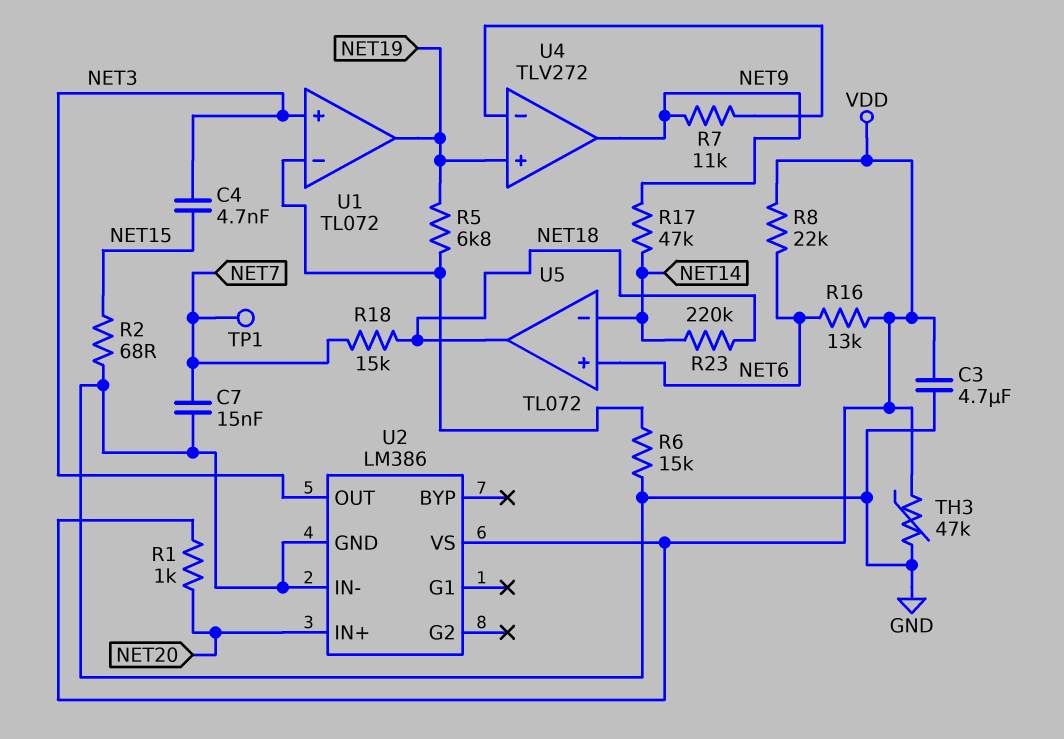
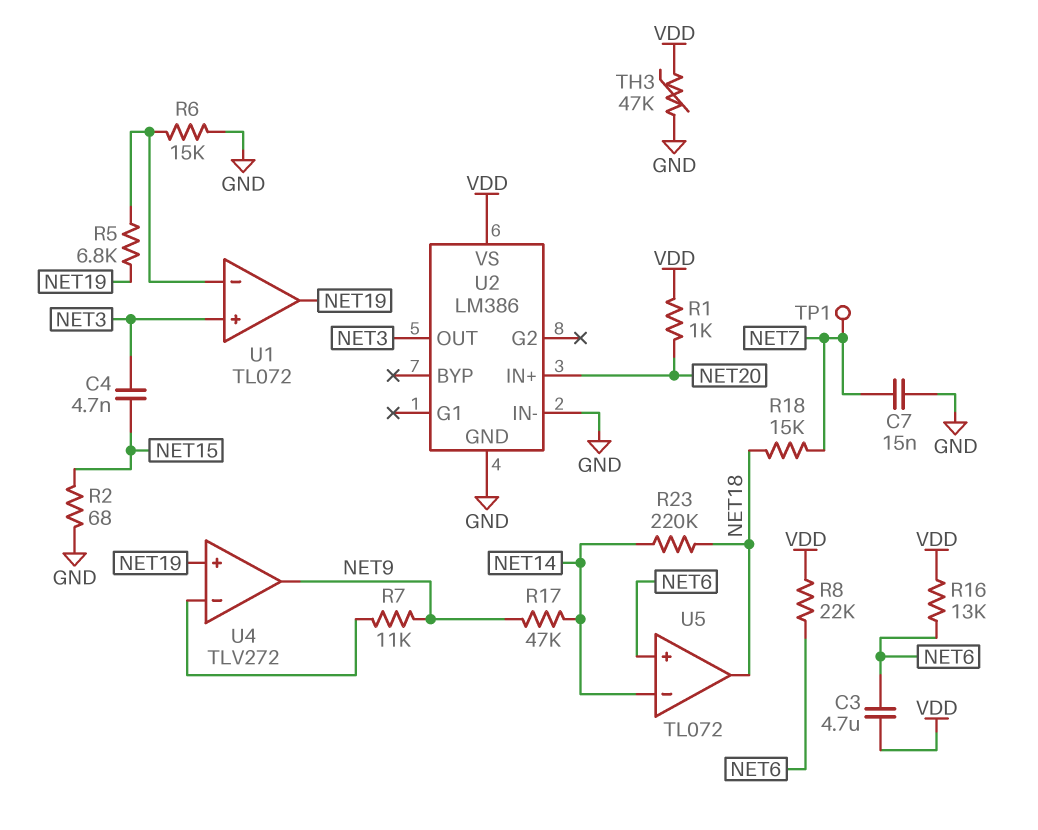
C3: 4.7uF (GND, VDD) -> 4.7uF (NET6, VDD)

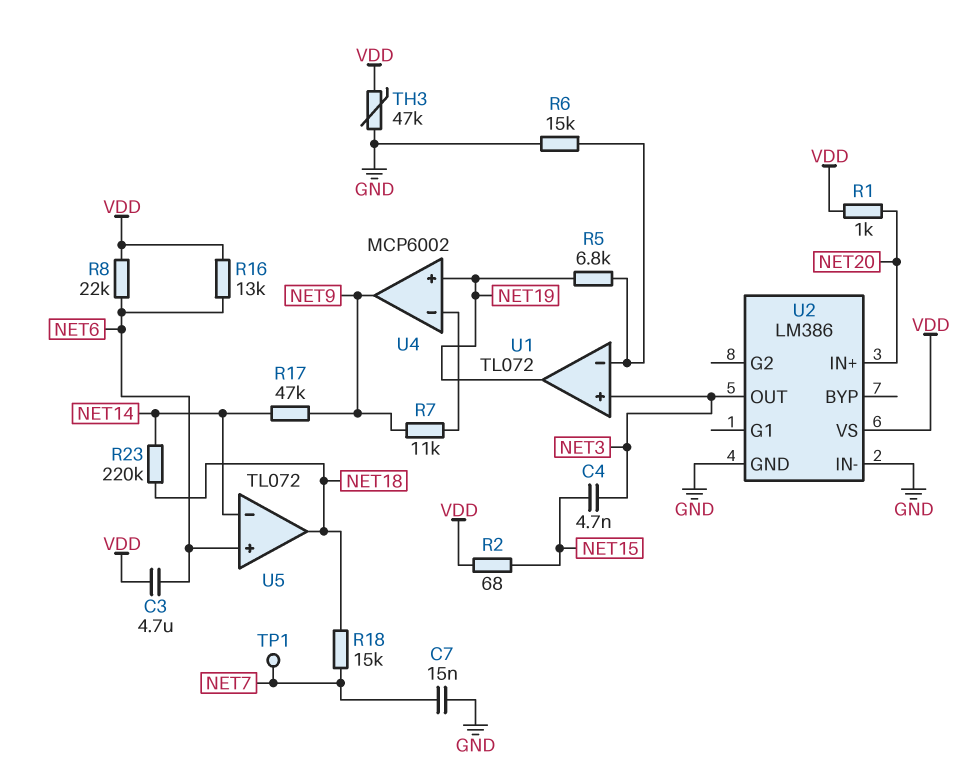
R2: 68 (GND, NET15) -> 68 (NET15, VDD)
U4: TLV272 -> MCP6002

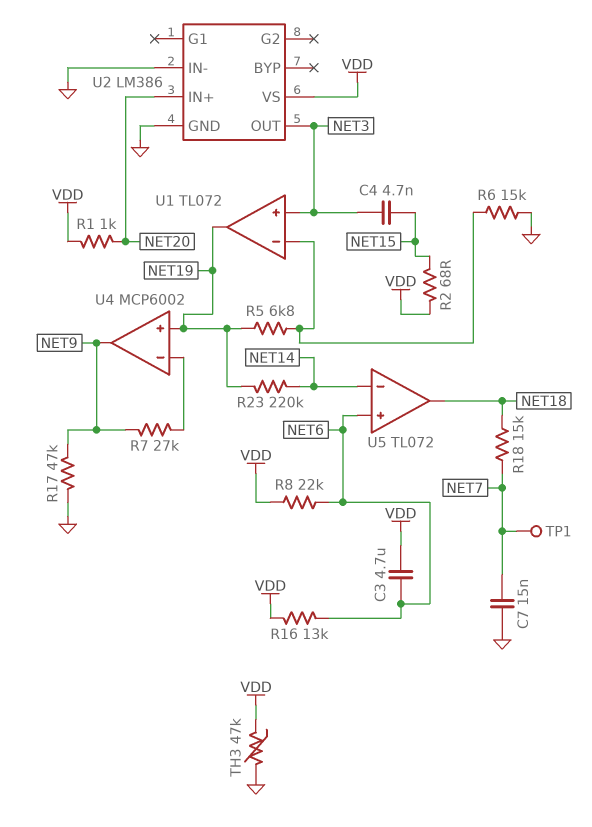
R7: 11k (NET9, U4/in-) -> 27k (NET9, U4/in-)
R17: 47k (NET9, NET14) -> 47k (GND, NET9)
R23: 220k (NET14, NET18) -> 220k (NET14, NET19)

